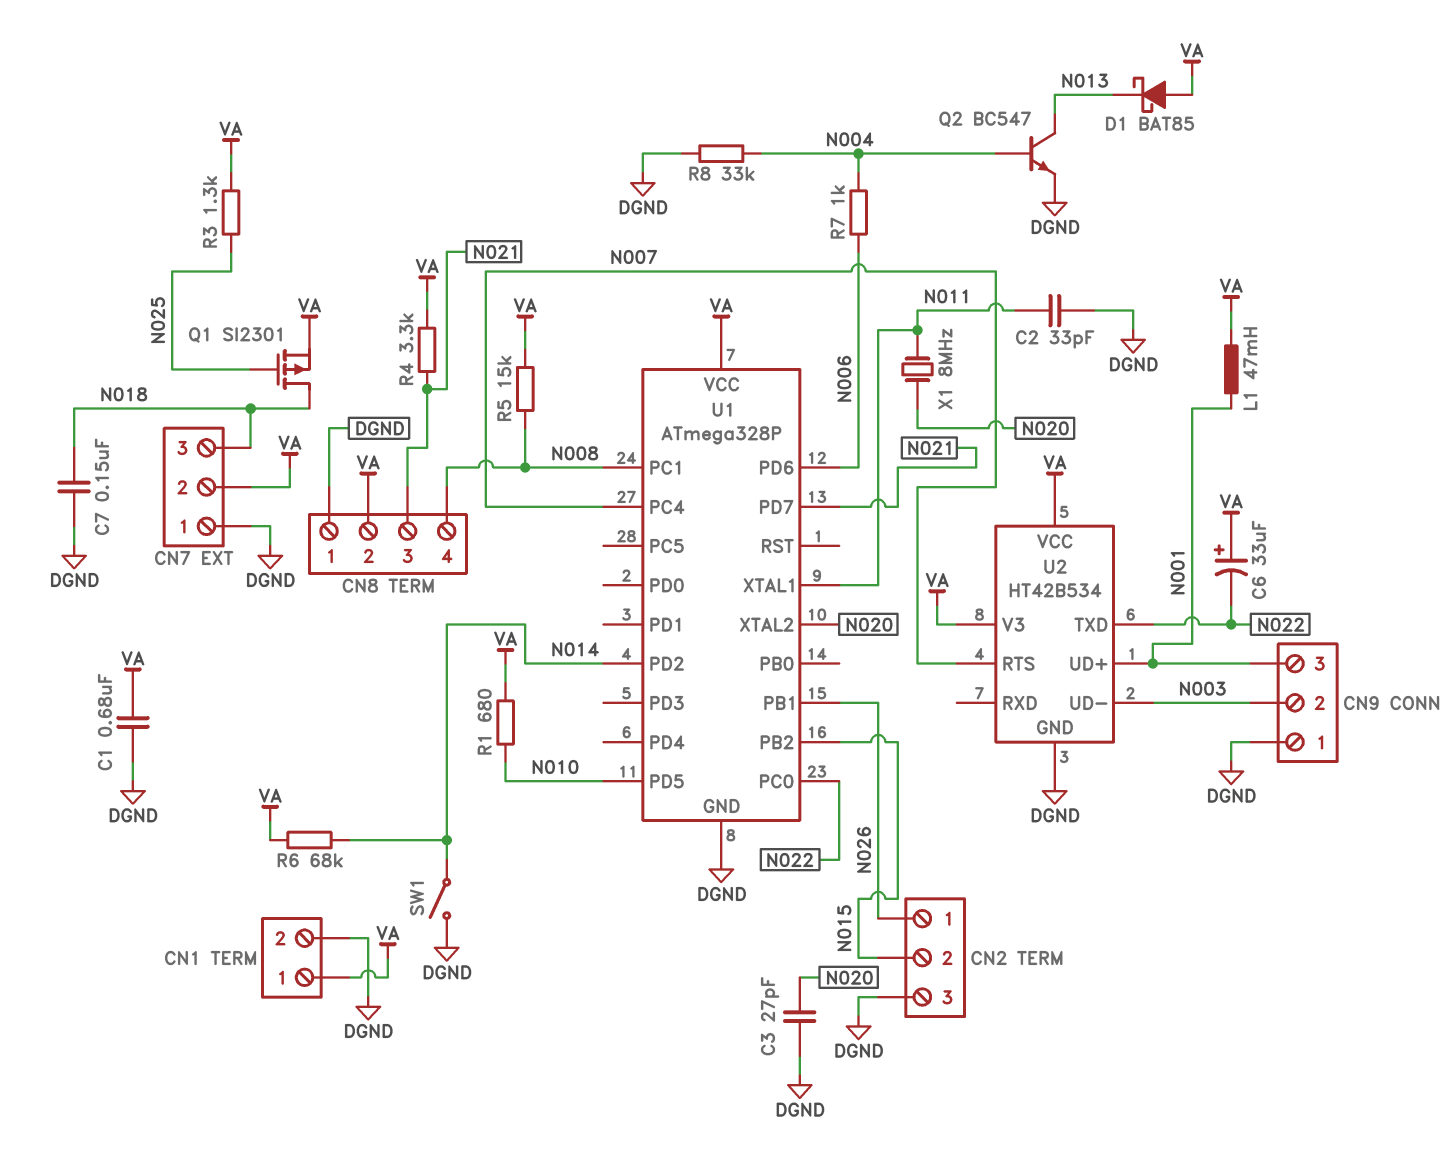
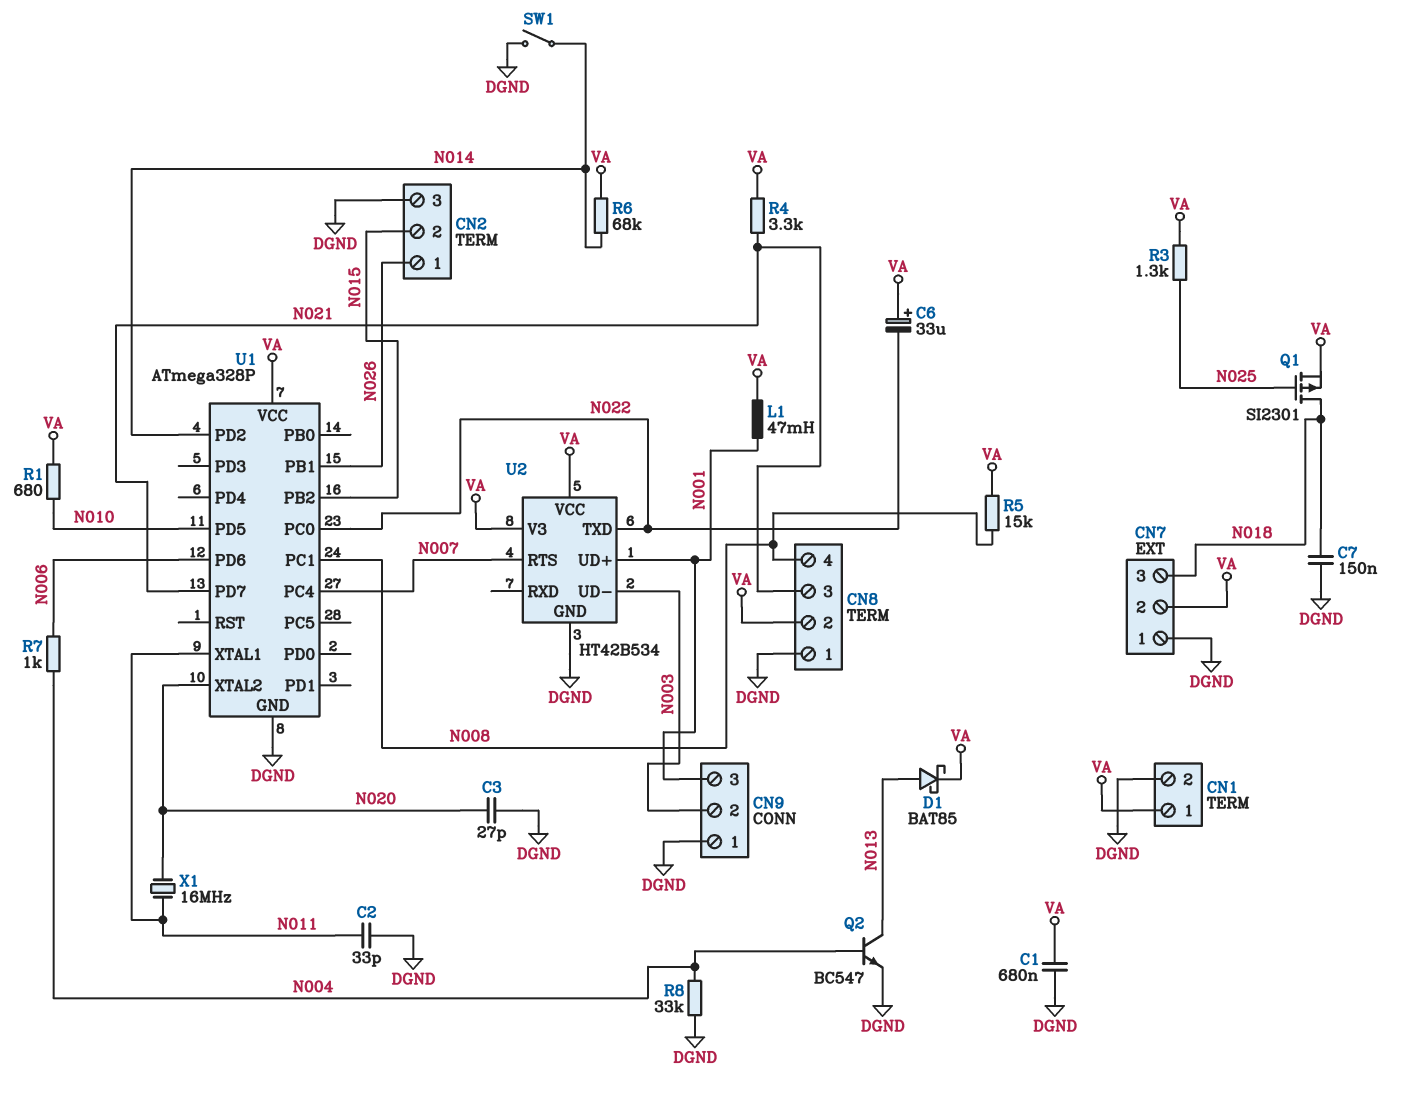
D1: schottky BAT85 (A VA, K N013) -> schottky BAT85 (A N013, K VA)
X1: 8MHz (N011, N020) -> 16MHz (N011, N020)

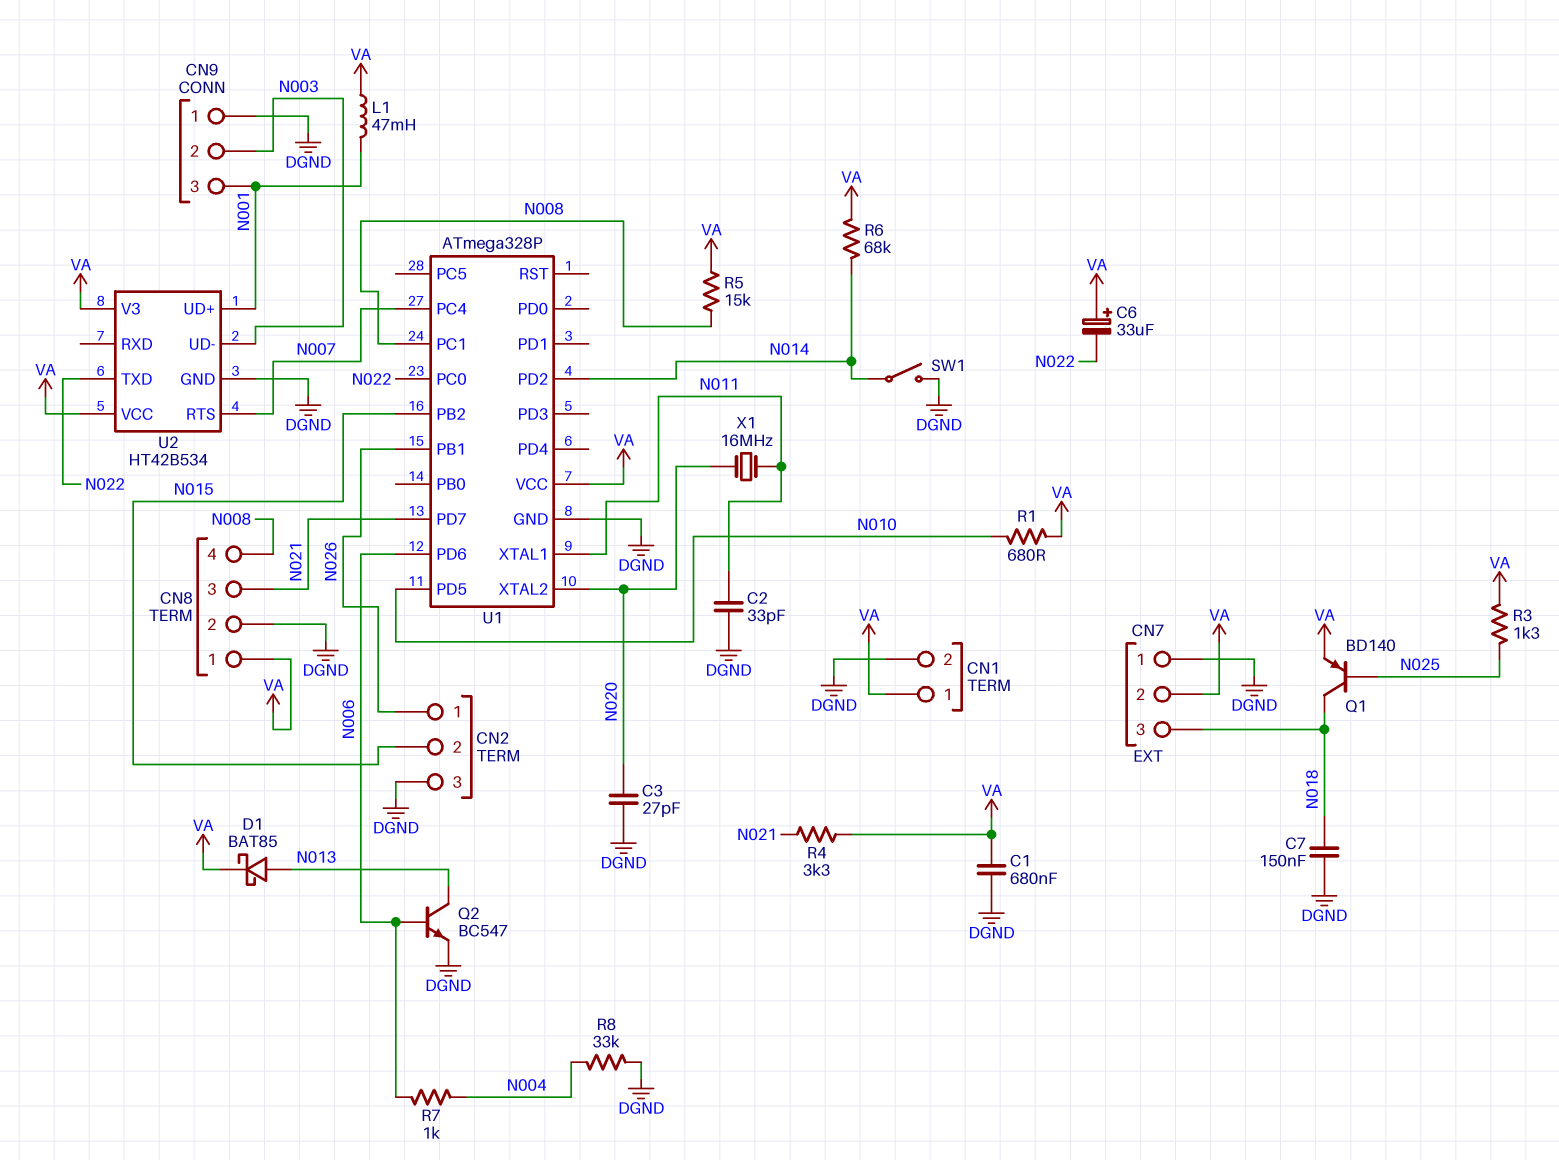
CN8 pin 1: DGND -> VA
CN8 pin 2: VA -> DGND
Q1: PMOS SI2301 (G N025, D N018, S VA) -> PNP BD140 (B N025, C N018, E VA)
Q2: NPN BC547 (B N004, C N013, E DGND) -> NPN BC547 (B N006, C N013, E DGND)

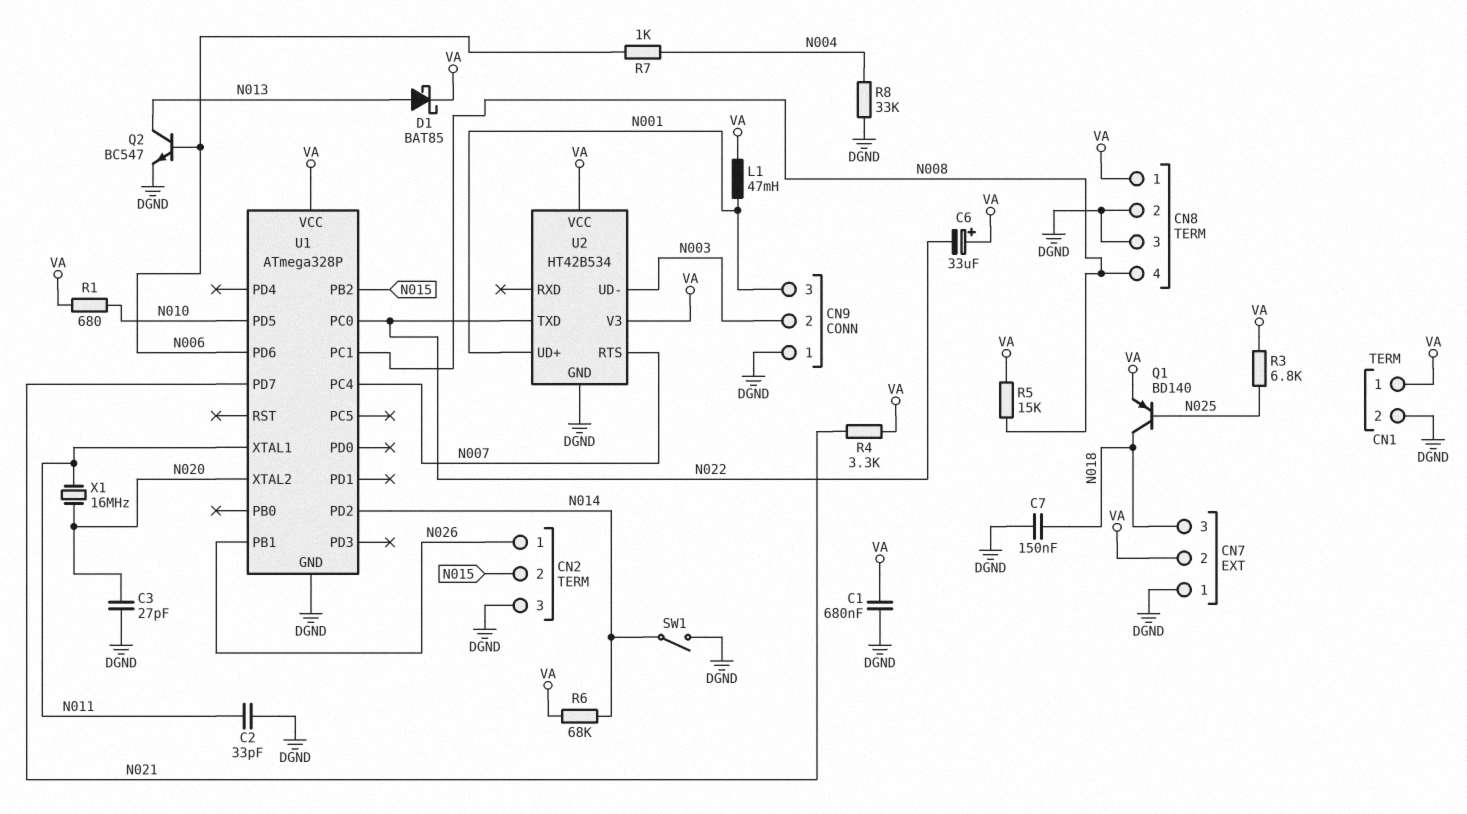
CN8 pin 3: N021 -> DGND
R3: 1.3k (N025, VA) -> 6.8k (N025, VA)

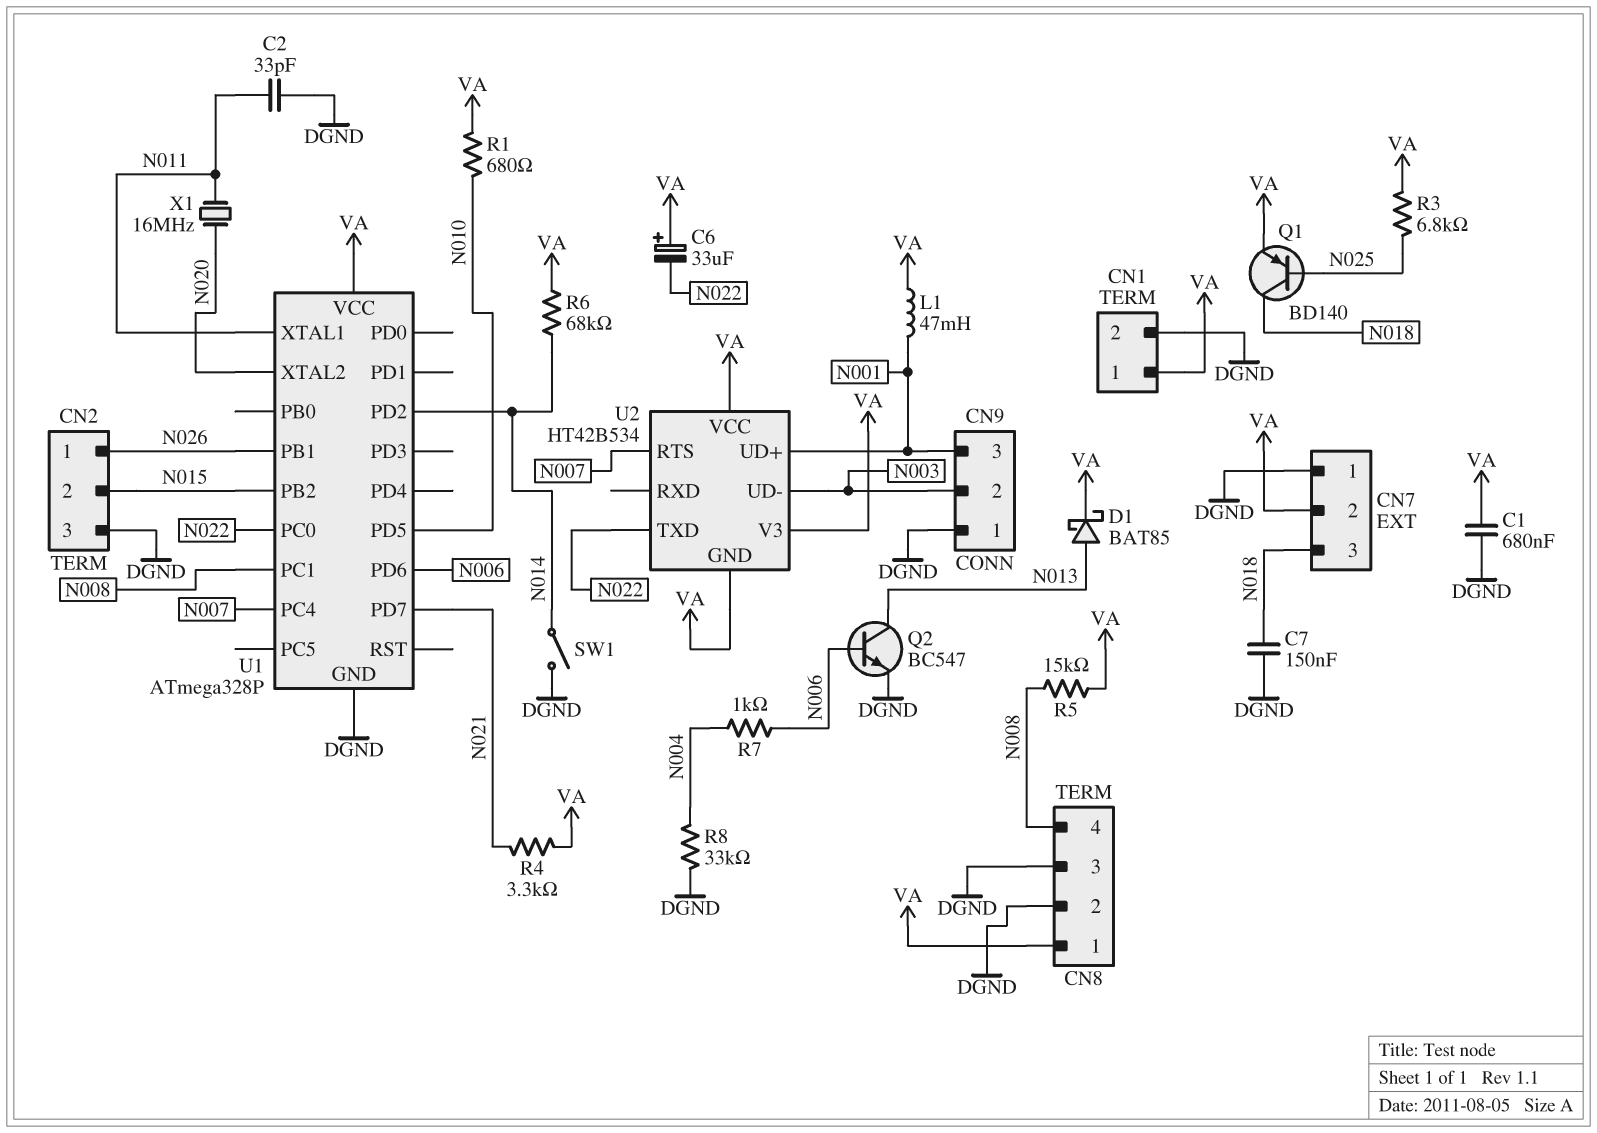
C3: 27pF (DGND, N020) -> none
U2 pin GND: DGND -> VA

